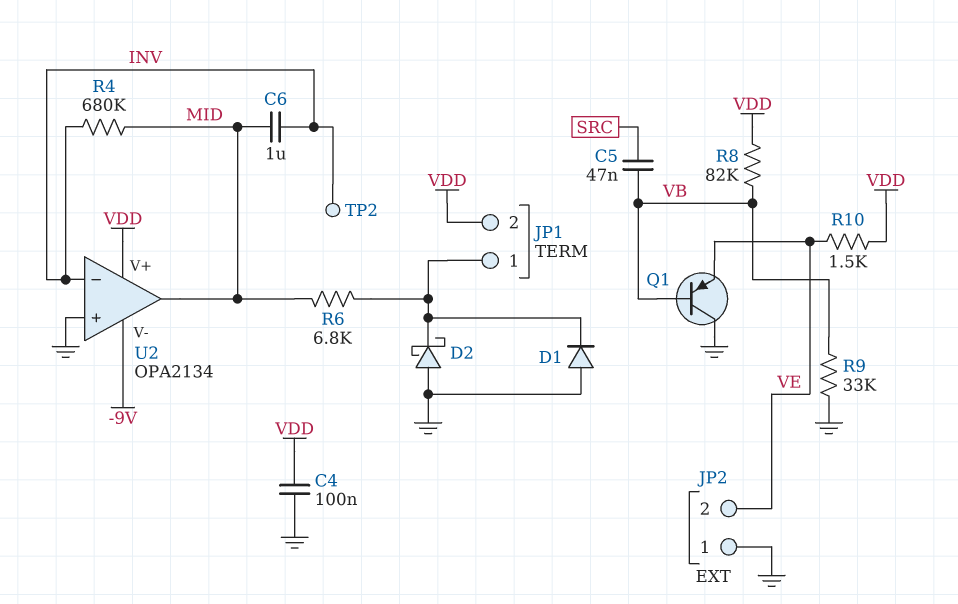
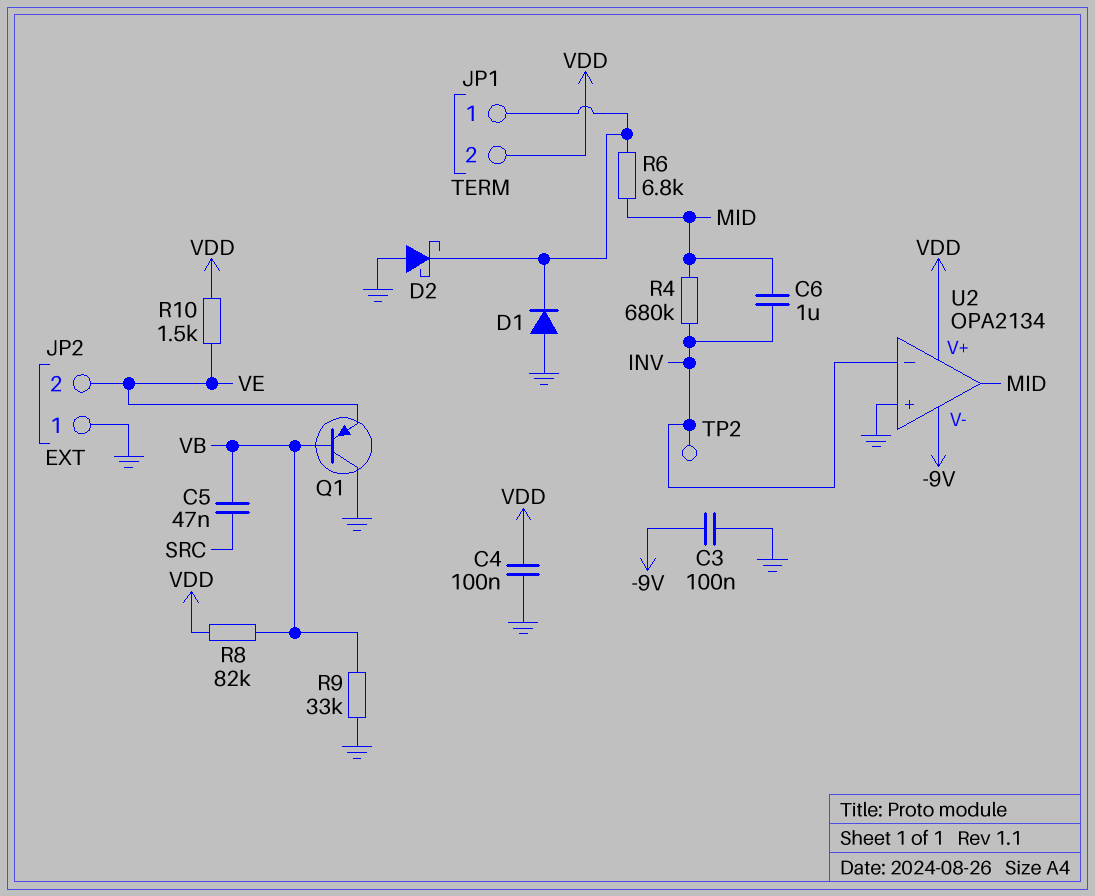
C3: none -> 100nF (-9V, GND)

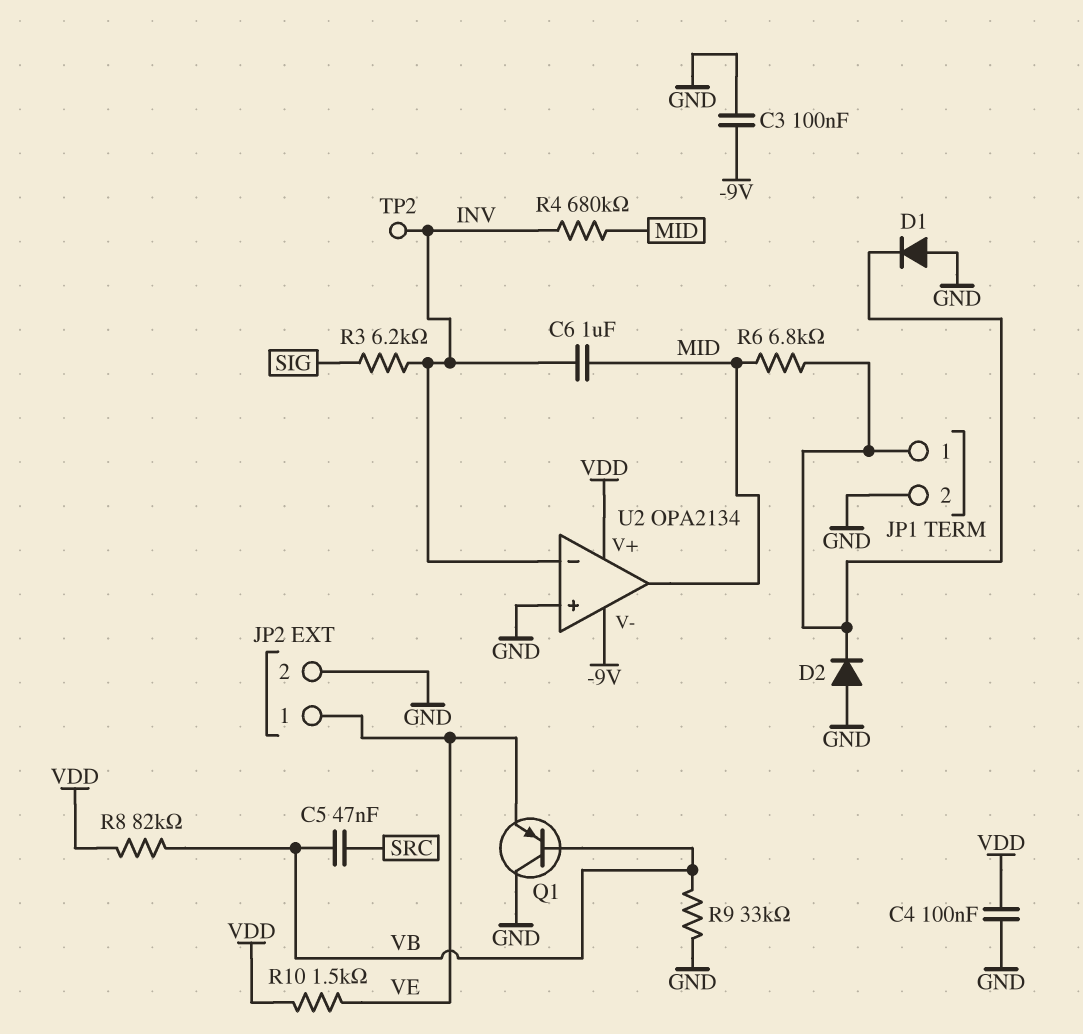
D2: schottky (A GND, K JP1/1) -> diode (A GND, K JP1/1)
JP1 pin 2: VDD -> GND
JP2 pin 1: GND -> VE
JP2 pin 2: VE -> GND
R3: none -> 6.2k (INV, SIG)

